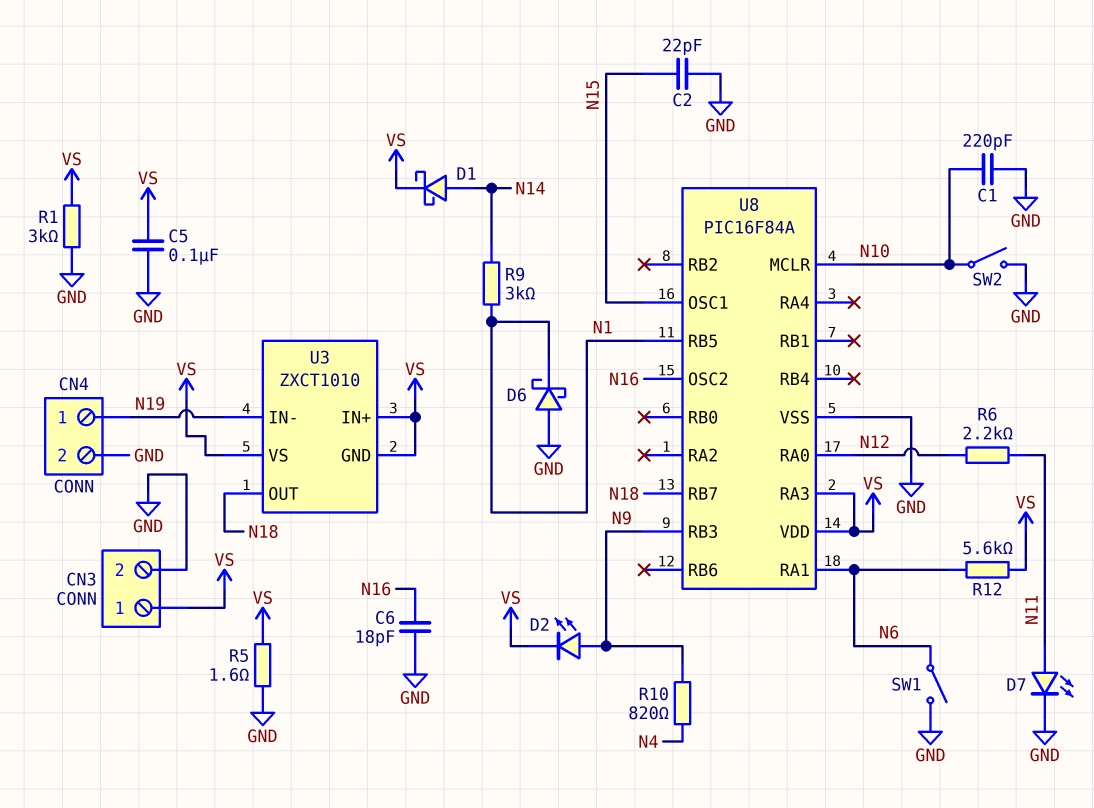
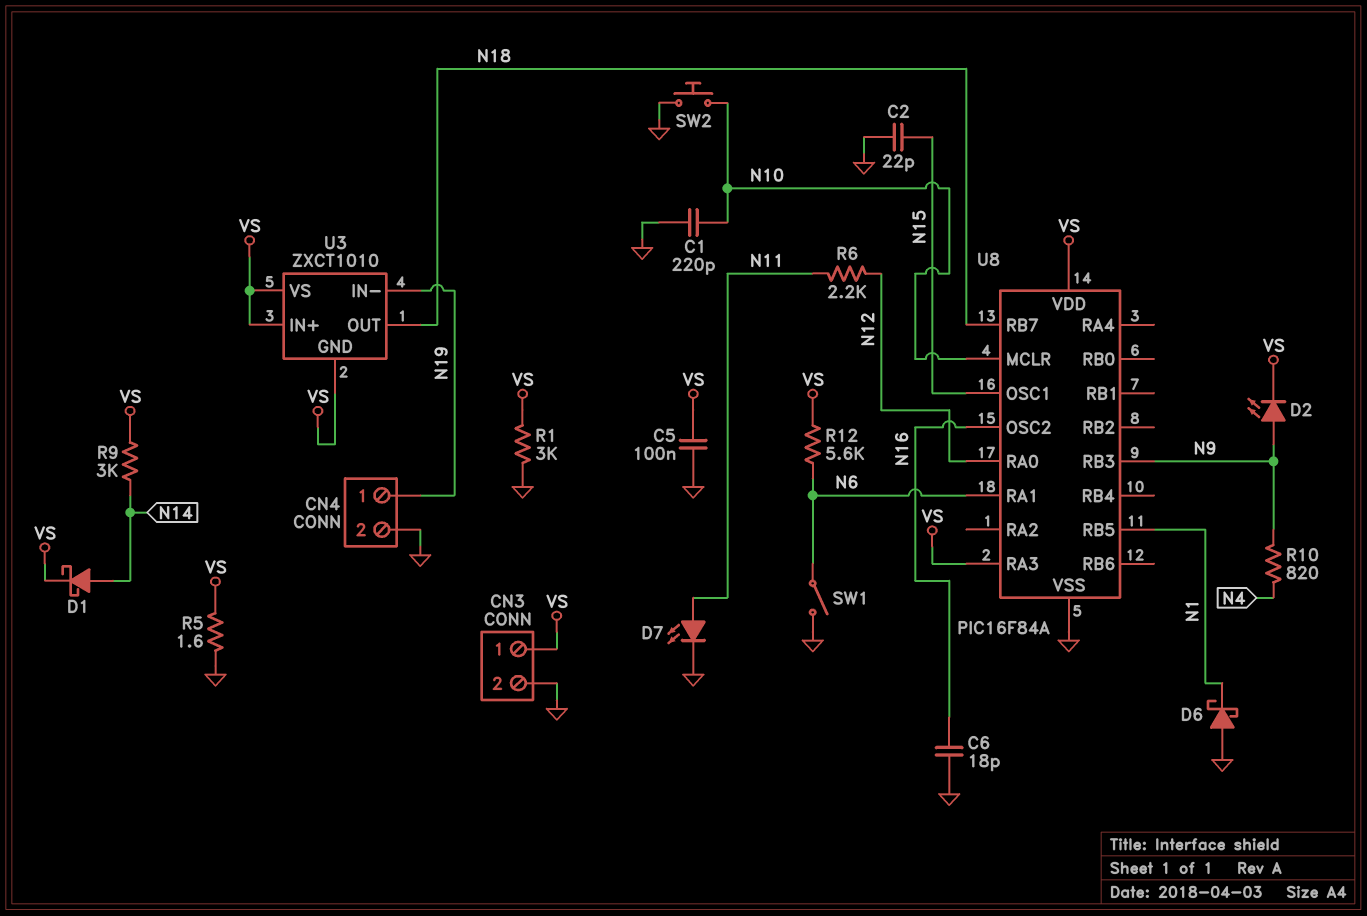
R9: 3k (N1, N14) -> 3k (N14, VS)
SW2: switch (GND, N10) -> button (GND, N10)

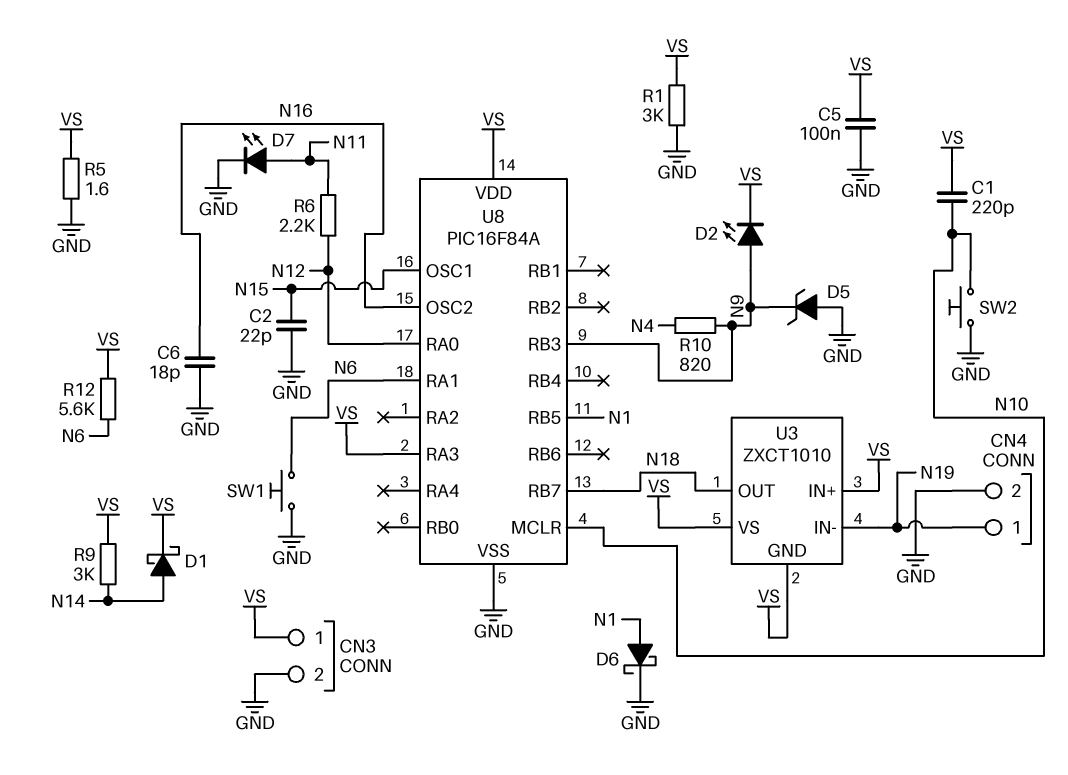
C1: 220pF (GND, N10) -> 220pF (N10, VS)
D5: none -> zener (A GND, K N9)
D6: schottky (A GND, K N1) -> schottky (A N1, K GND)
SW1: switch (GND, N6) -> button (GND, N6)

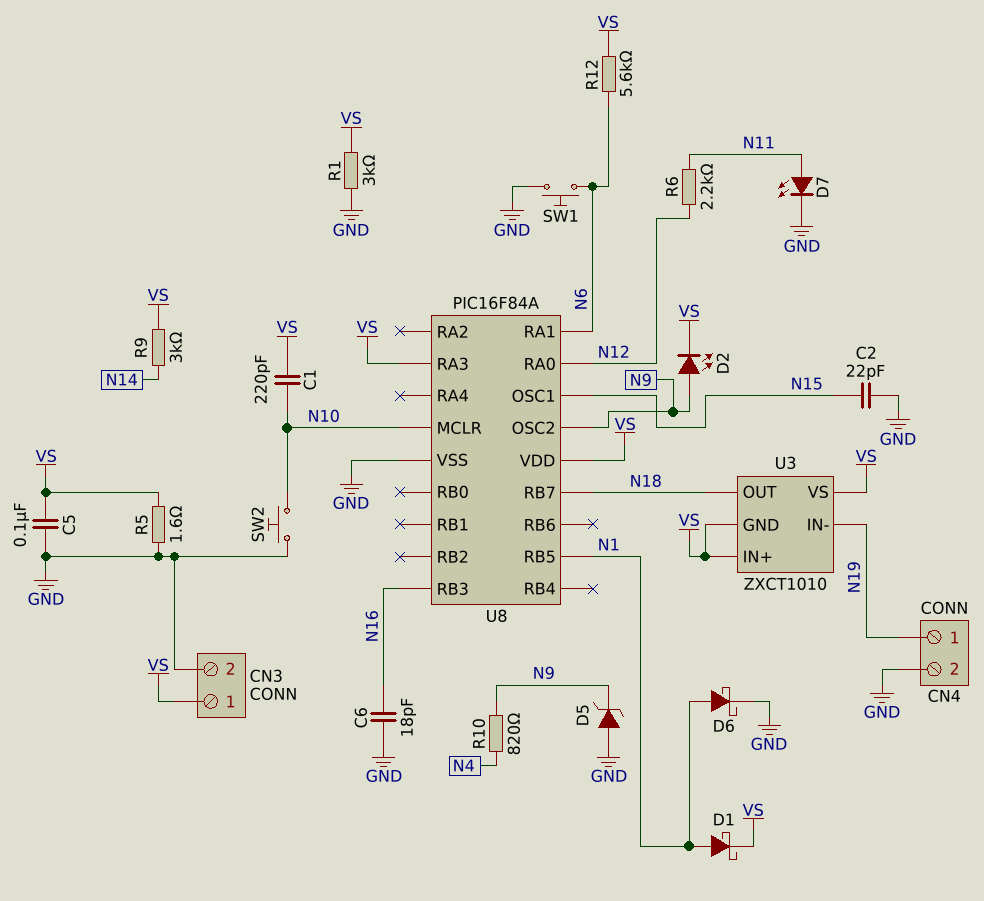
D1: schottky (A N14, K VS) -> schottky (A N1, K VS)
U8 pin OSC2: N16 -> N9
U8 pin RB3: N9 -> N16

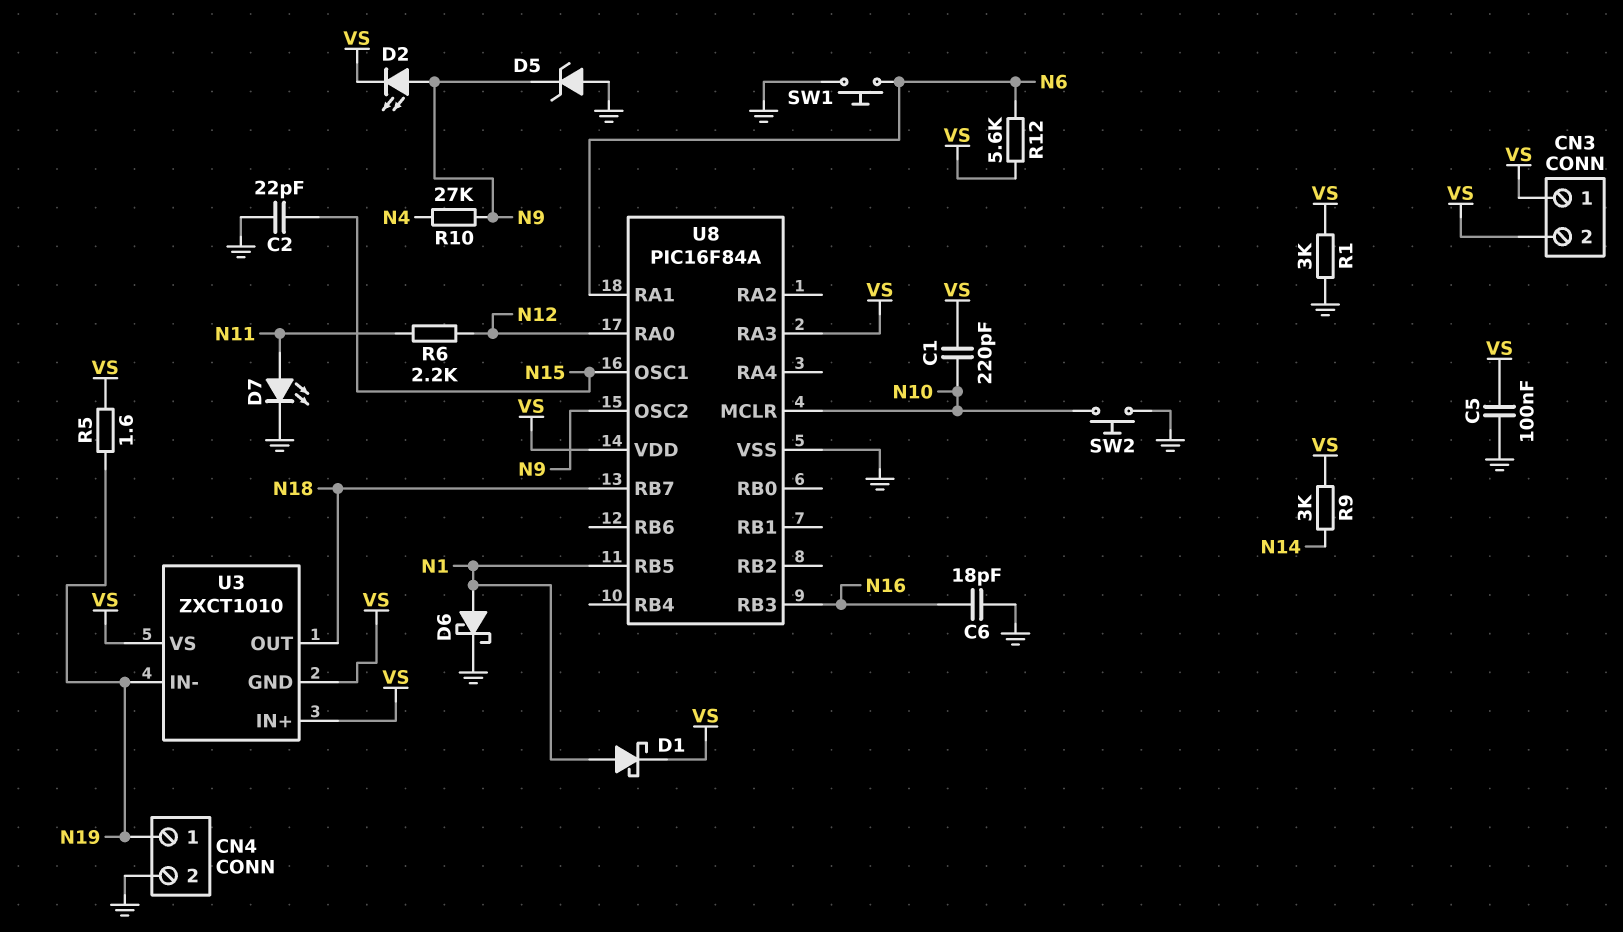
CN3 pin 2: GND -> VS
R5: 1.6 (GND, VS) -> 1.6 (N19, VS)
R10: 820 (N4, N9) -> 27k (N4, N9)

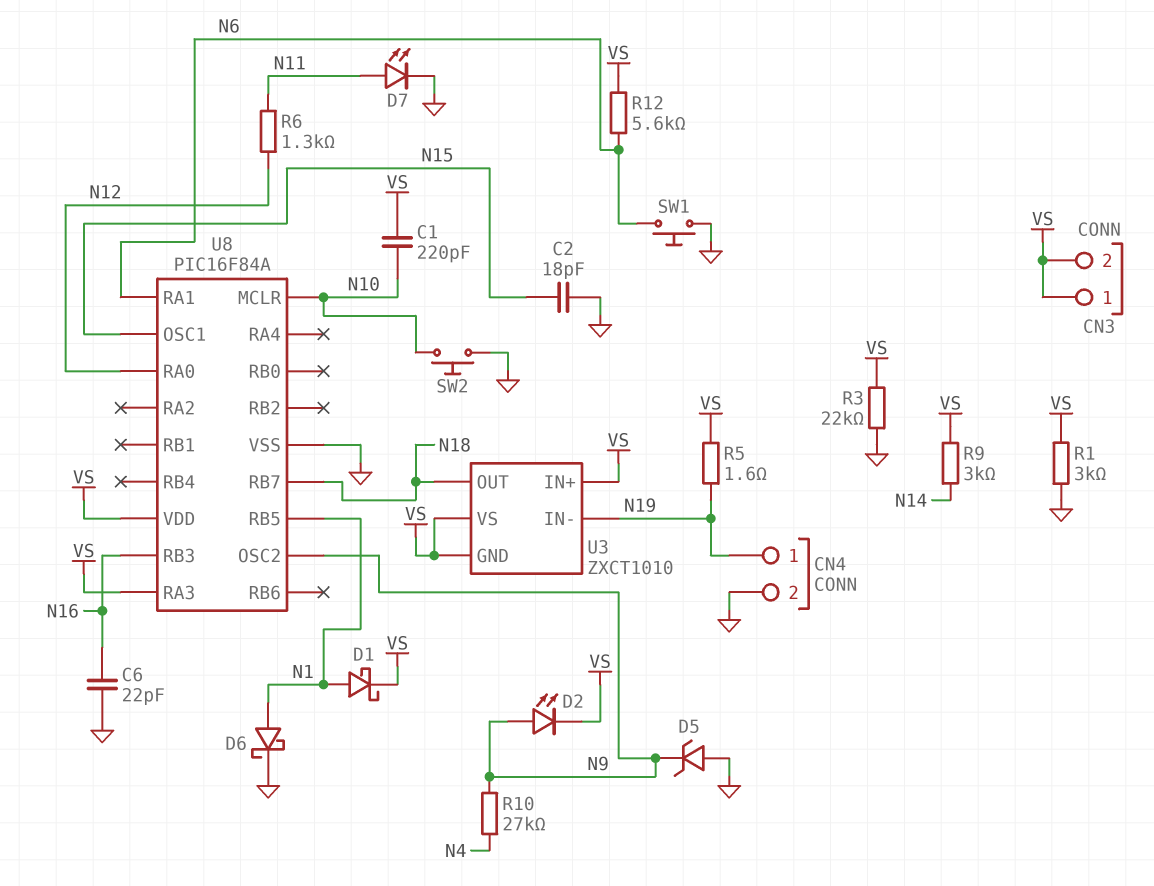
C2: 22pF (GND, N15) -> 18pF (GND, N15)
C5: 100nF (GND, VS) -> none
C6: 18pF (GND, N16) -> 22pF (GND, N16)
R3: none -> 22k (GND, VS)
R6: 2.2k (N11, N12) -> 1.3k (N11, N12)

